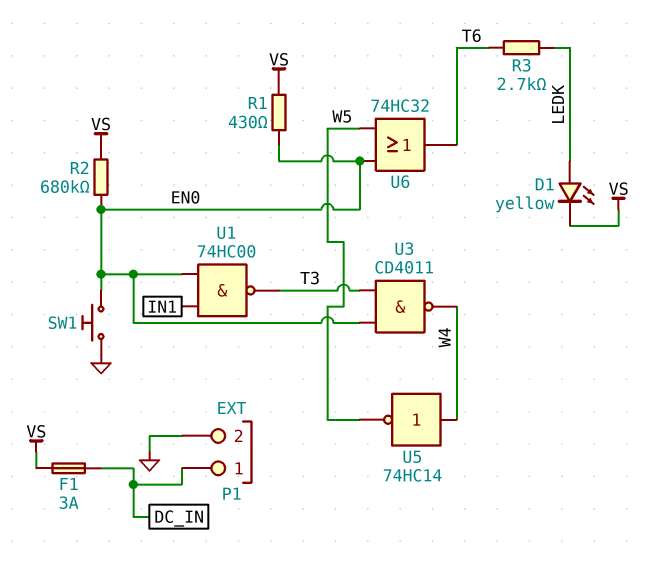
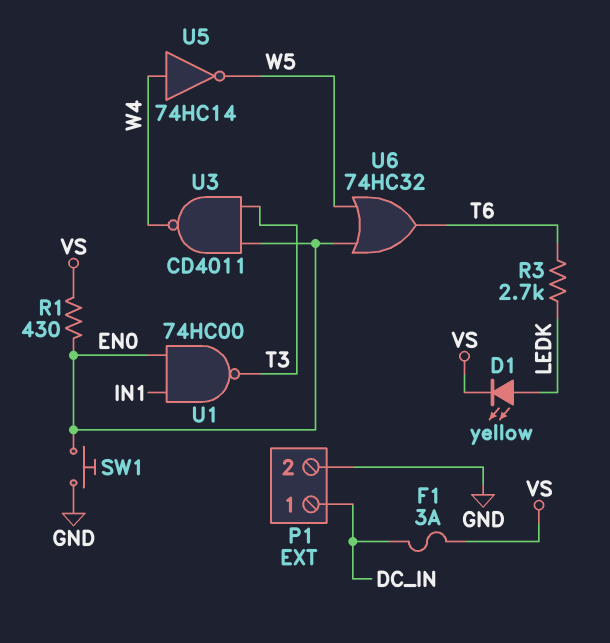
R2: 680k (EN0, VS) -> none

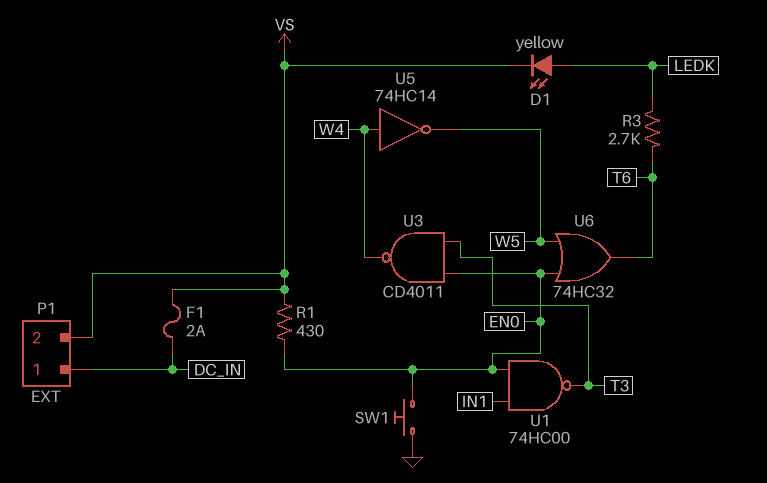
F1: 3A (DC_IN, VS) -> 2A (DC_IN, VS)
P1 pin 2: GND -> VS

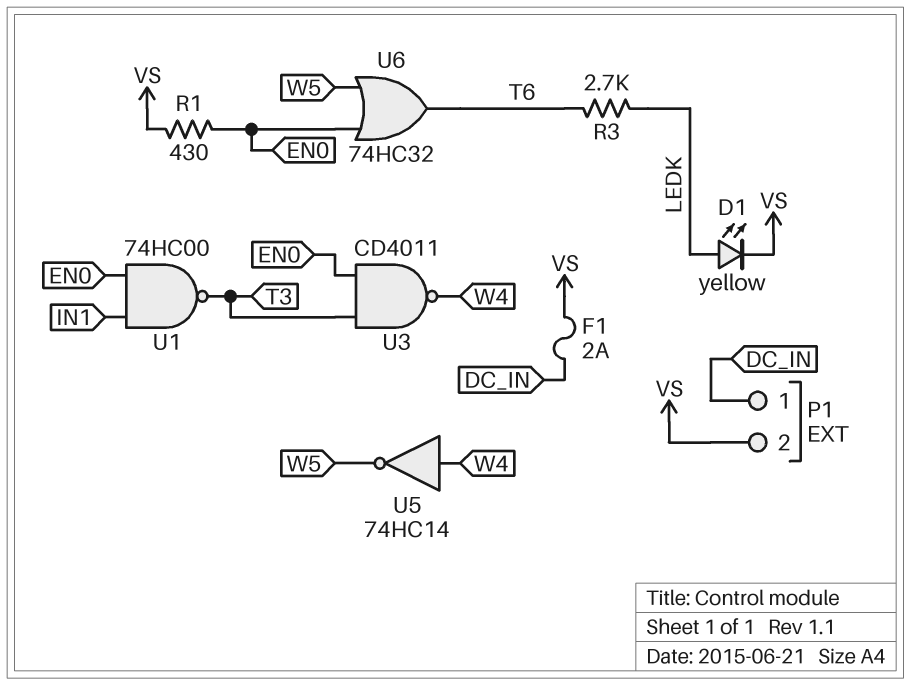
SW1: button (EN0, GND) -> none

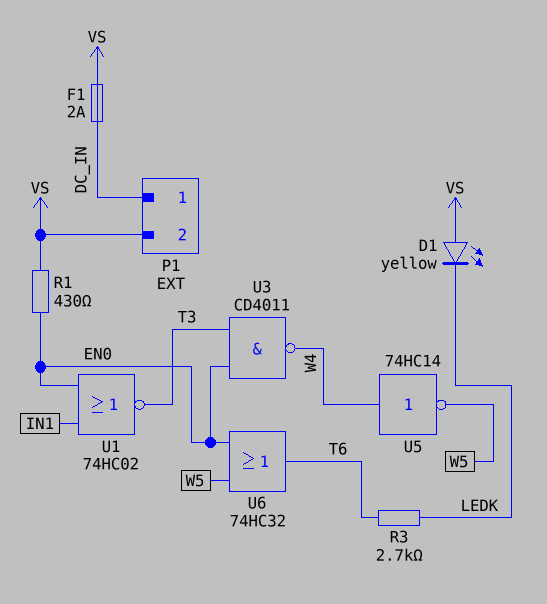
D1: LED yellow (A LEDK, K VS) -> LED yellow (A VS, K LEDK)
U1: NAND 74HC00 (in EN0, in IN1, out T3) -> NOR 74HC02 (in EN0, in IN1, out T3)

